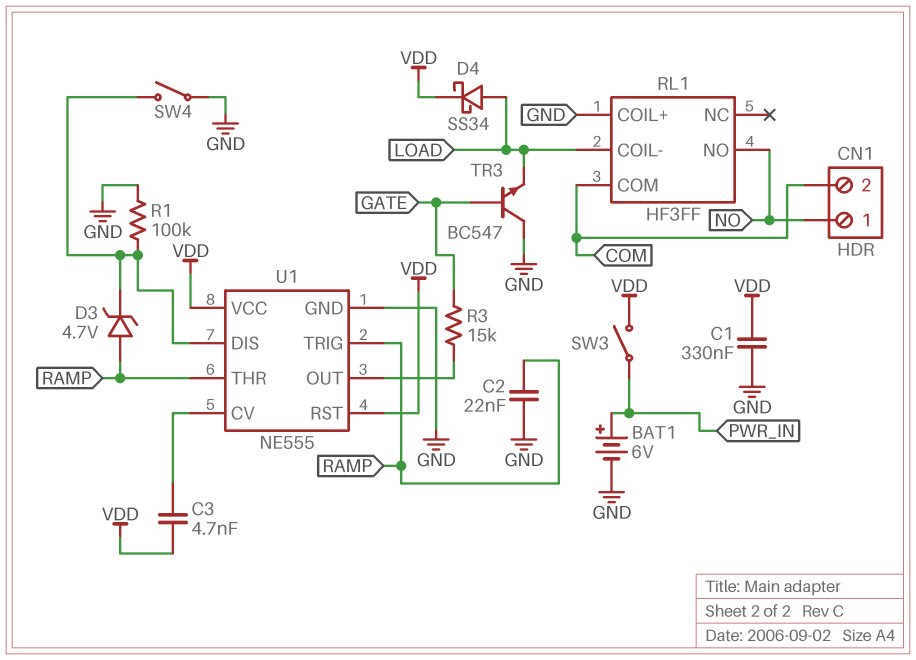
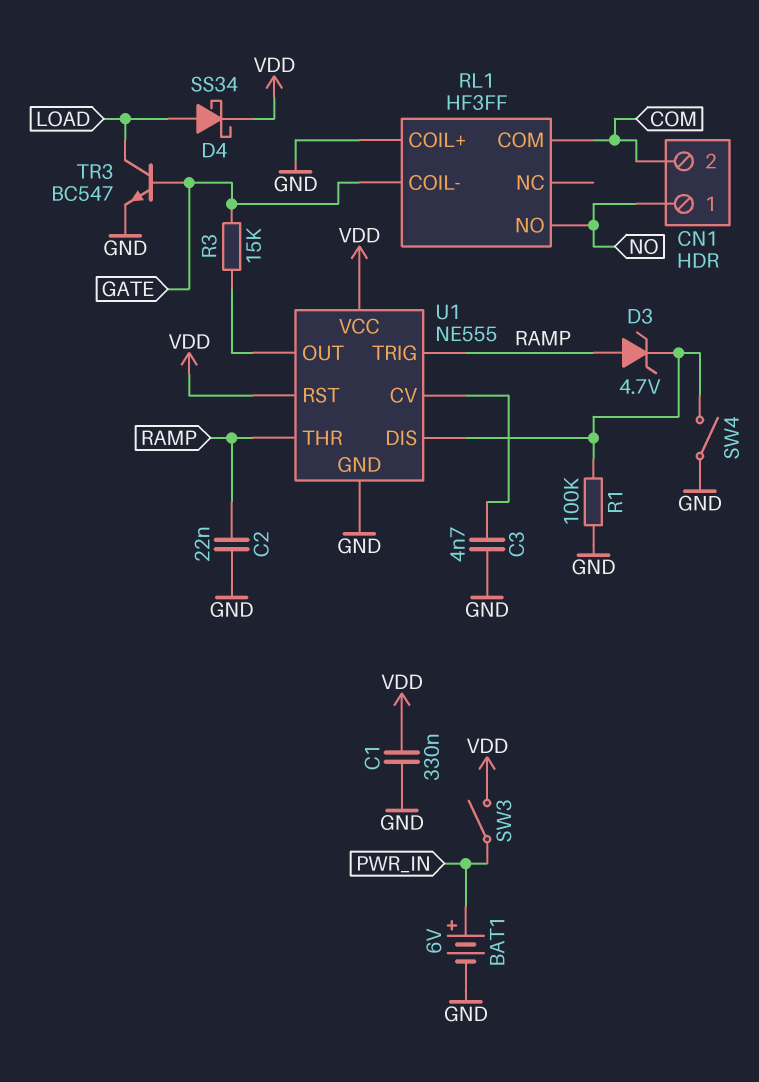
C3: 4.7nF (U1/CV, VDD) -> 4.7nF (GND, U1/CV)
RL1 pin COIL-: LOAD -> GATE
TR3: NPN BC547 (B GATE, C GND, E LOAD) -> NPN BC547 (B GATE, C LOAD, E GND)

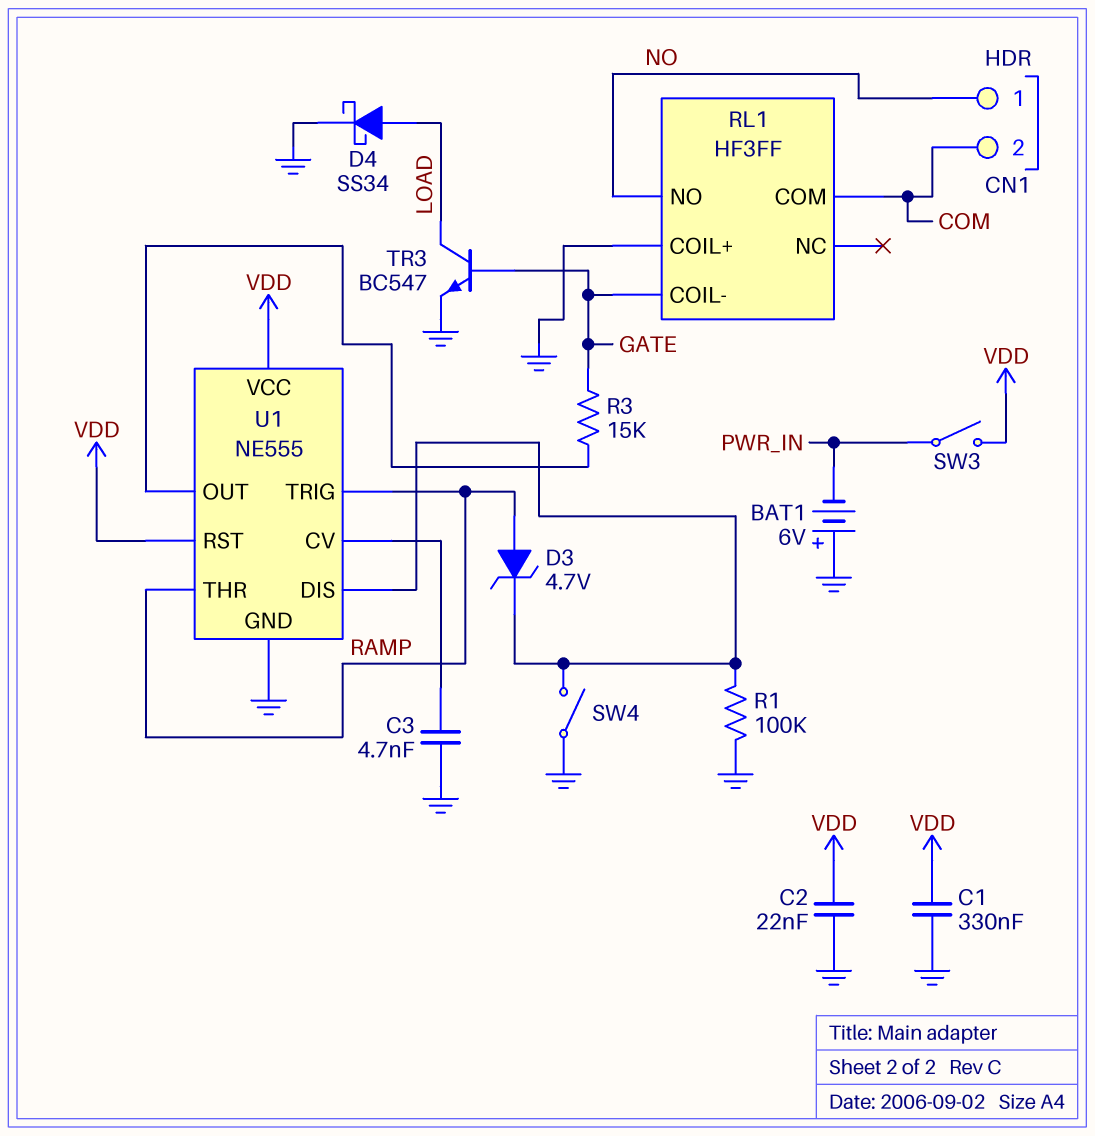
BAT1: 6V (plus PWR_IN, minus GND) -> 6V (plus GND, minus PWR_IN)
C2: 22nF (GND, RAMP) -> 22nF (GND, VDD)
D4: schottky SS34 (A LOAD, K VDD) -> schottky SS34 (A LOAD, K GND)

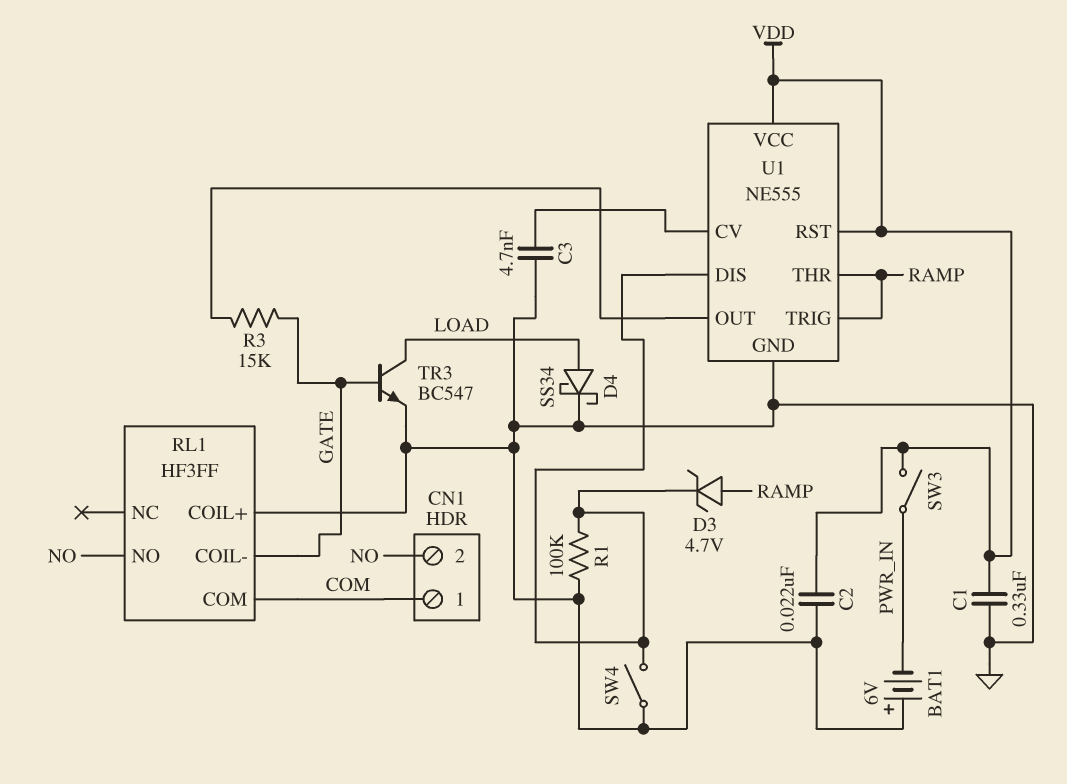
CN1 pin 1: NO -> COM
CN1 pin 2: COM -> NO

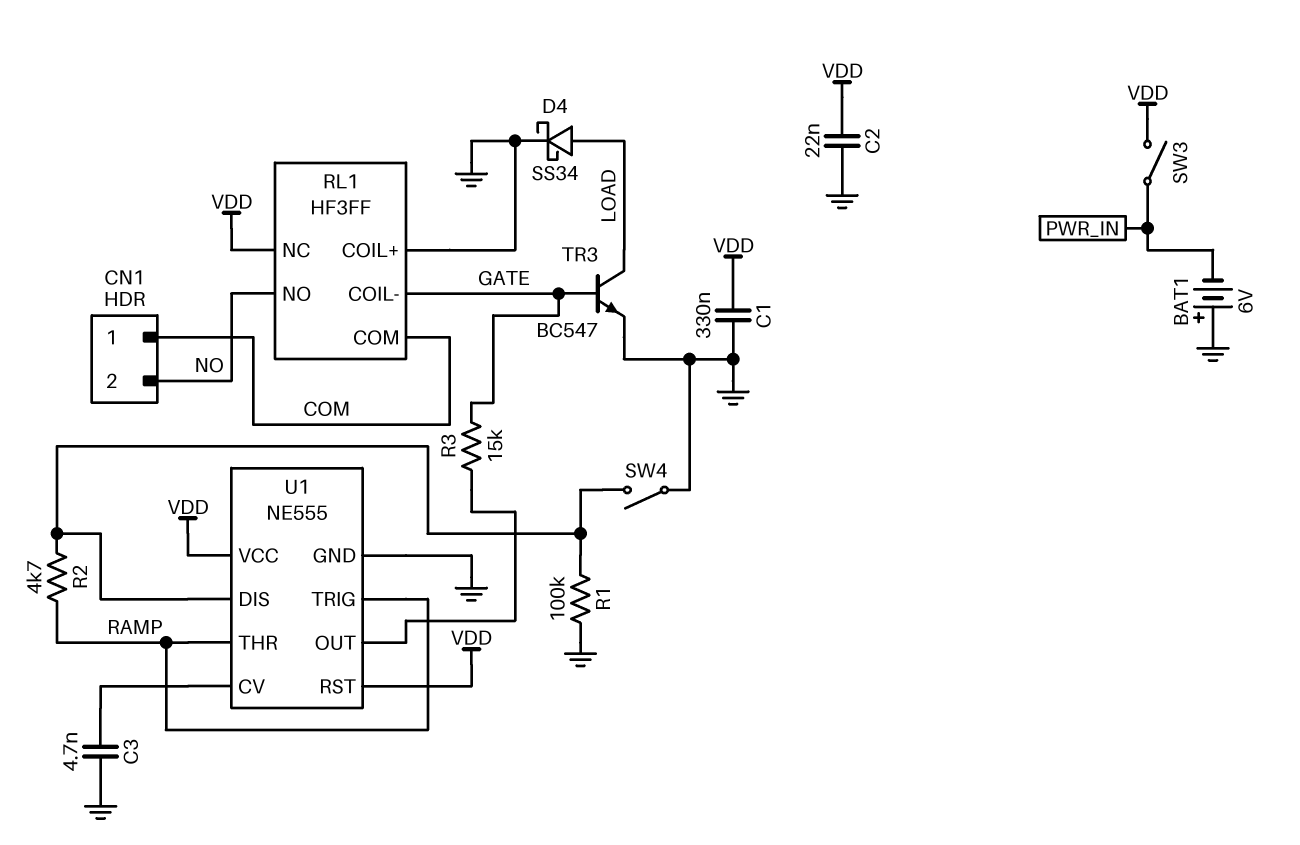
D3: zener 4.7V (A RAMP, K U1/DIS) -> none
R2: none -> 4.7k (RAMP, U1/DIS)
RL1 pin NC: none -> VDD

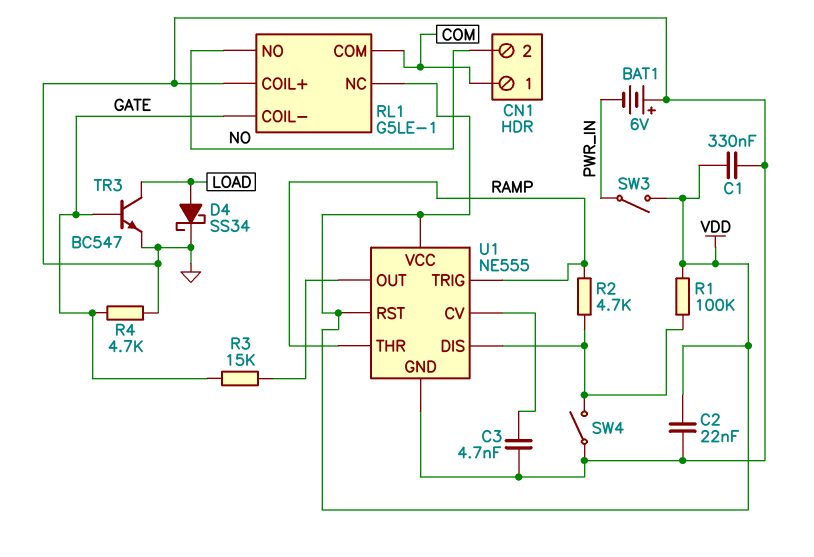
R1: 100k (GND, U1/DIS) -> 100k (U1/DIS, VDD)
R4: none -> 4.7k (GATE, GND)
RL1: HF3FF -> G5LE-1

